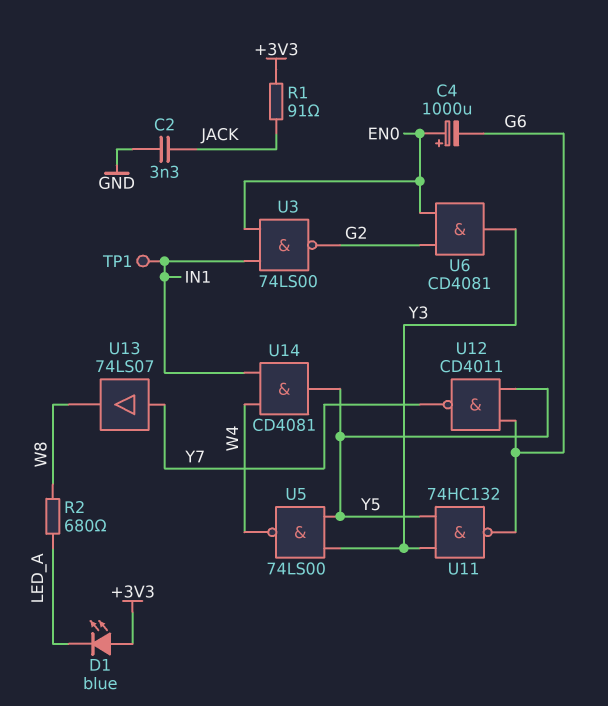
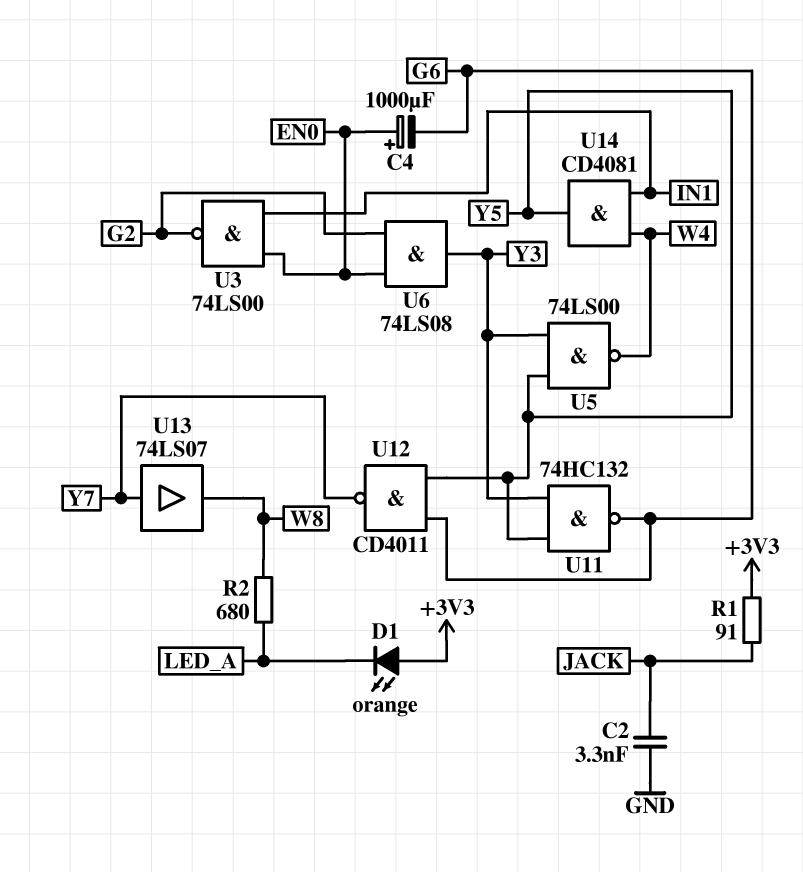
D1: LED blue (A +3V3, K LED_A) -> LED orange (A +3V3, K LED_A)
TP1: test point (IN1) -> none
U6: AND CD4081 (in EN0, in G2, out Y3) -> AND 74LS08 (in EN0, in G2, out Y3)

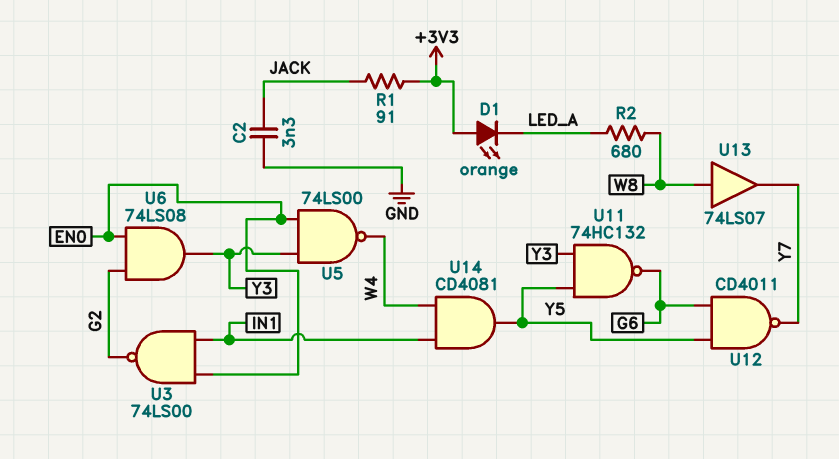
C4: 1000uF (plus EN0, minus G6) -> none
U5: NAND 74LS00 (in Y3, in Y5, out W4) -> NAND 74LS00 (in EN0, in Y3, out W4)
U13: buffer 74LS07 (in Y7, out W8) -> buffer 74LS07 (in W8, out Y7)

